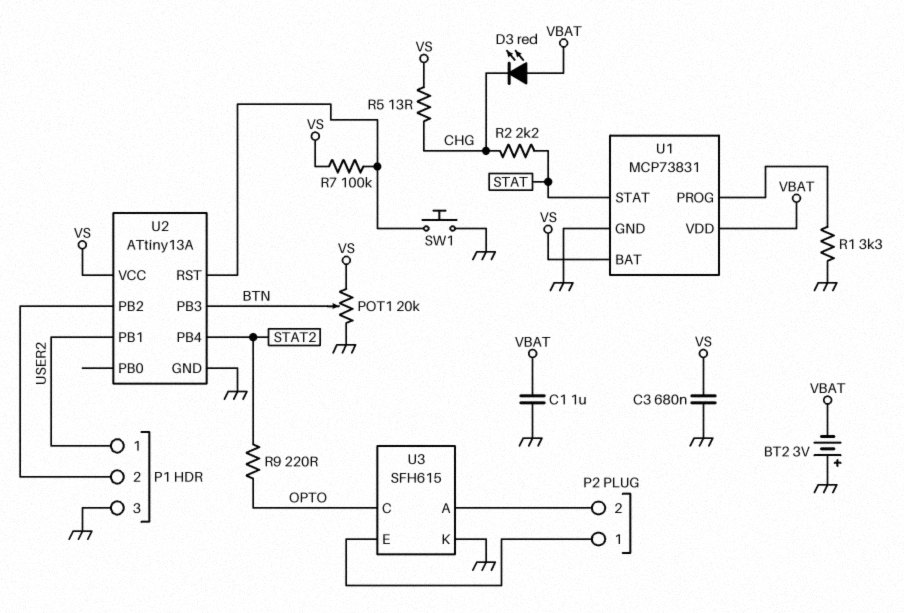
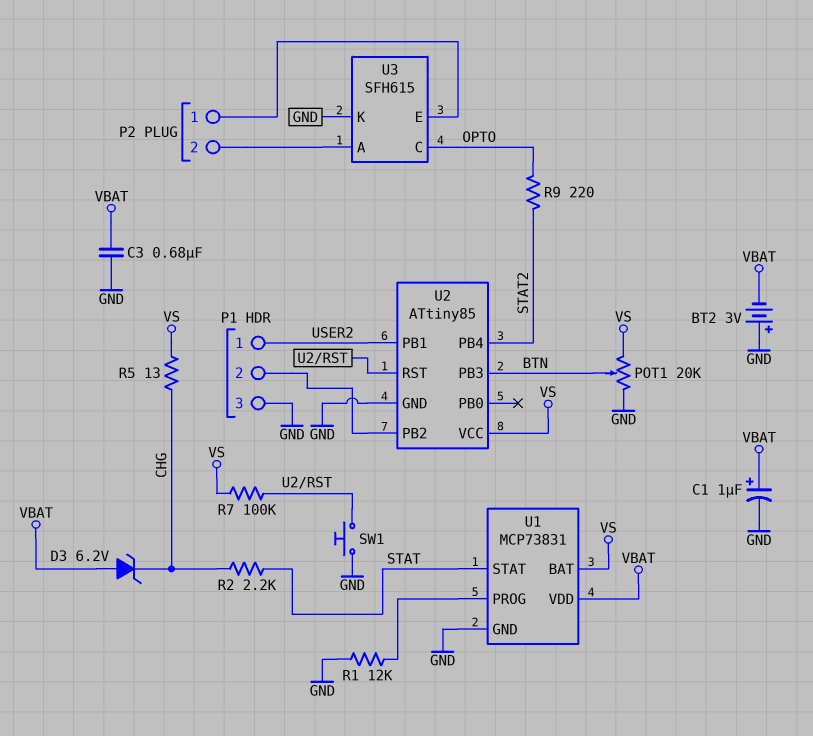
C1: 1uF (GND, VBAT) -> 1uF (plus VBAT, minus GND)
C3: 680nF (GND, VS) -> 680nF (GND, VBAT)
D3: LED red (A VBAT, K CHG) -> zener 6.2V (A VBAT, K CHG)
R1: 3.3k (GND, U1/PROG) -> 12k (GND, U1/PROG)
U2: ATtiny13A -> ATtiny85

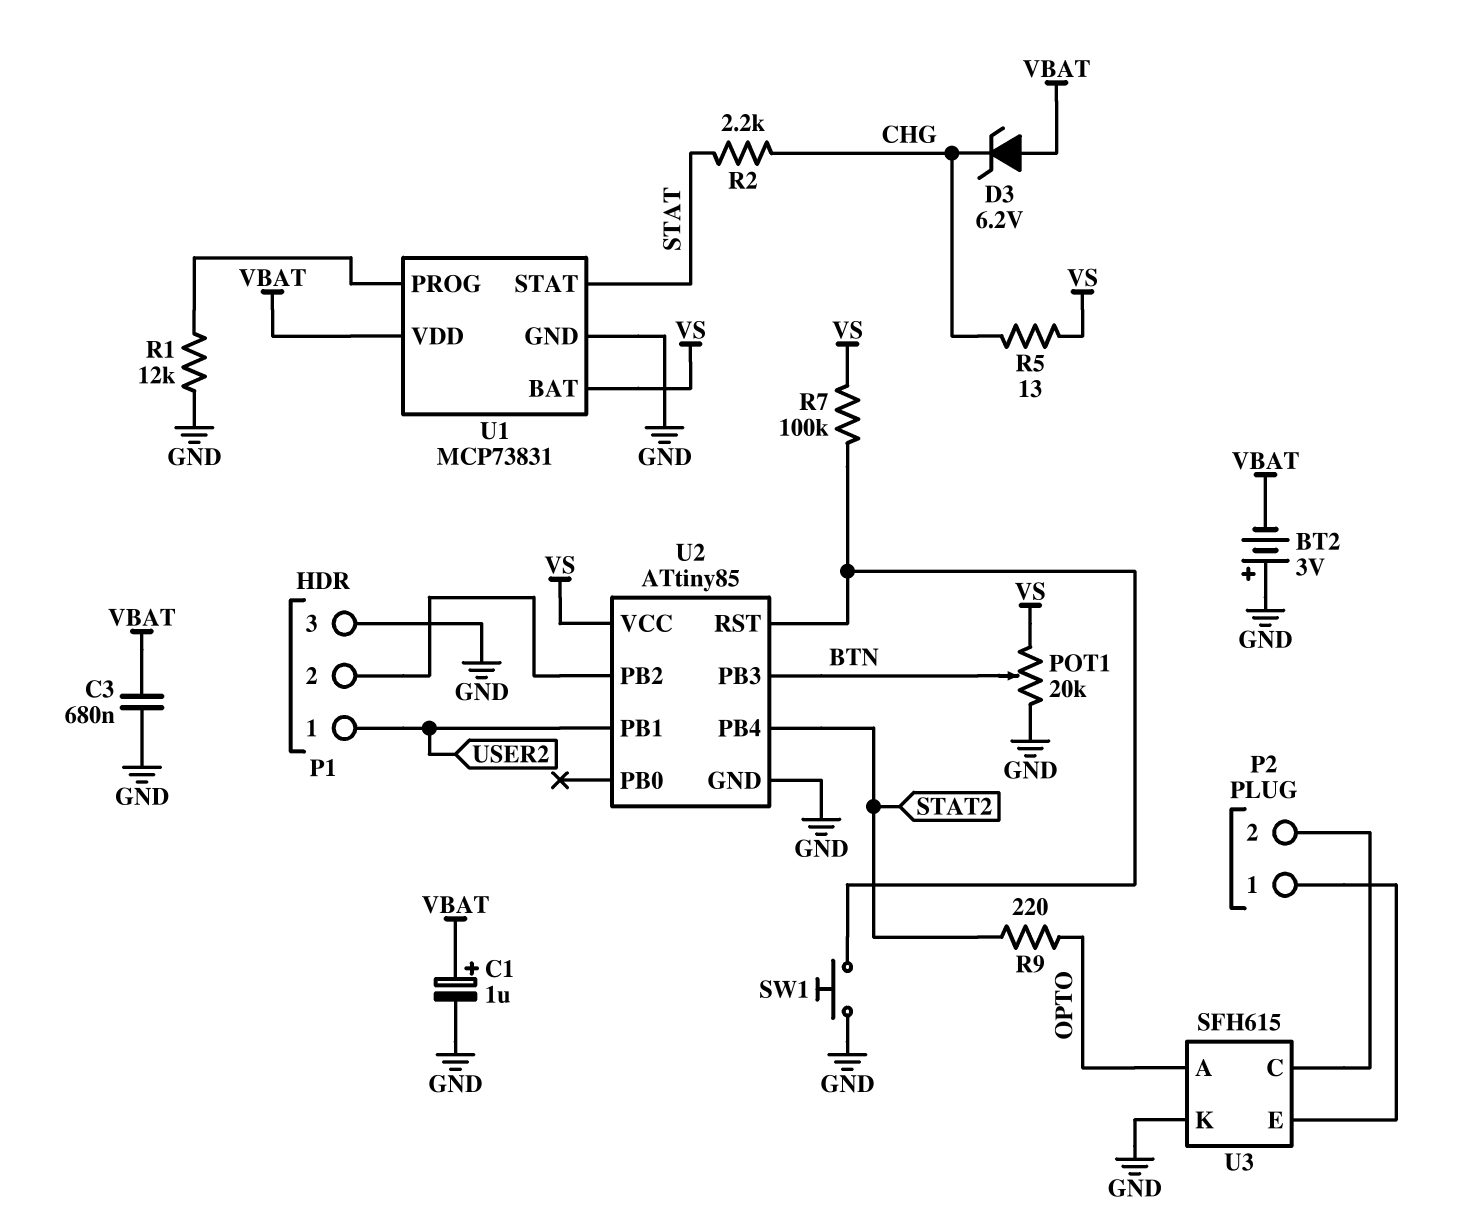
U3 pin A: P2/2 -> OPTO
U3 pin C: OPTO -> P2/2

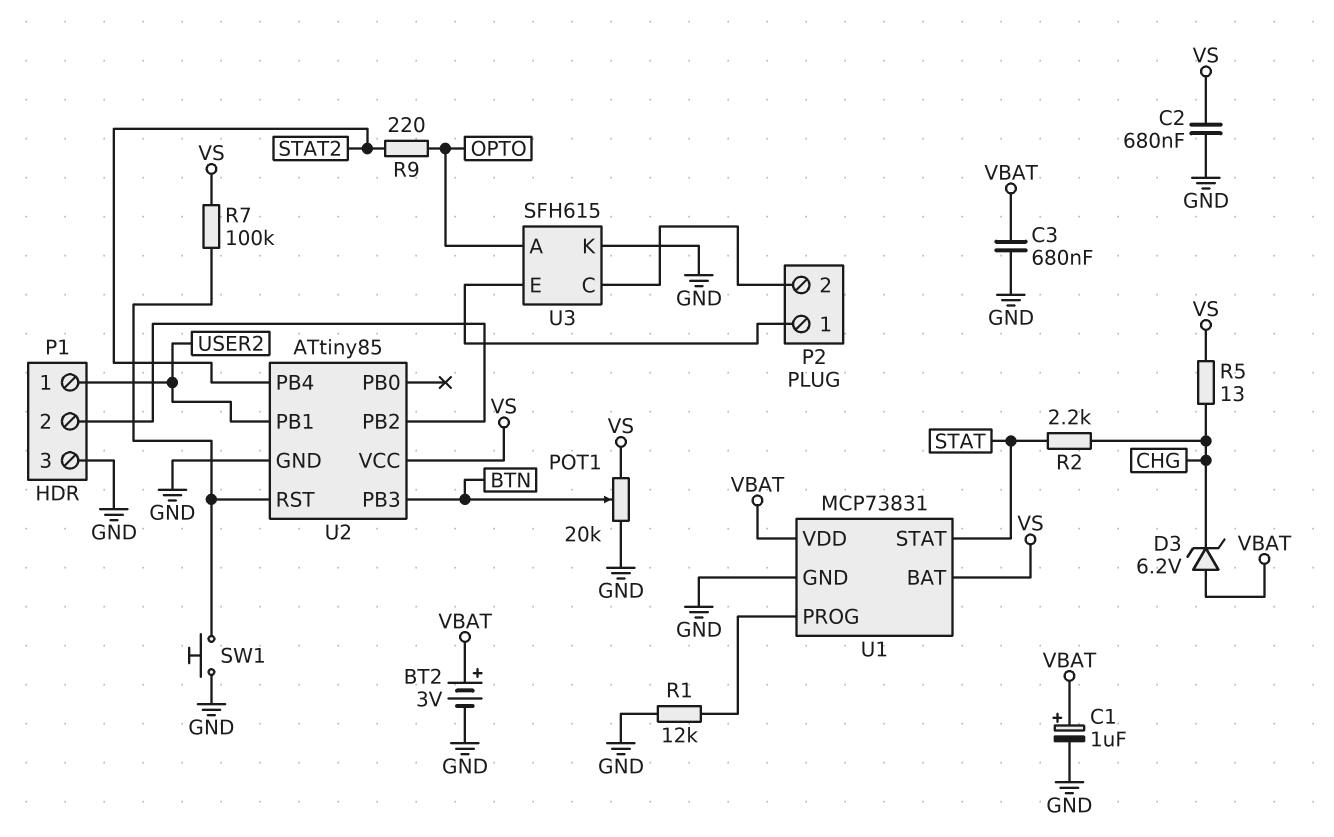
BT2: 3V (plus GND, minus VBAT) -> 3V (plus VBAT, minus GND)
C2: none -> 680nF (GND, VS)

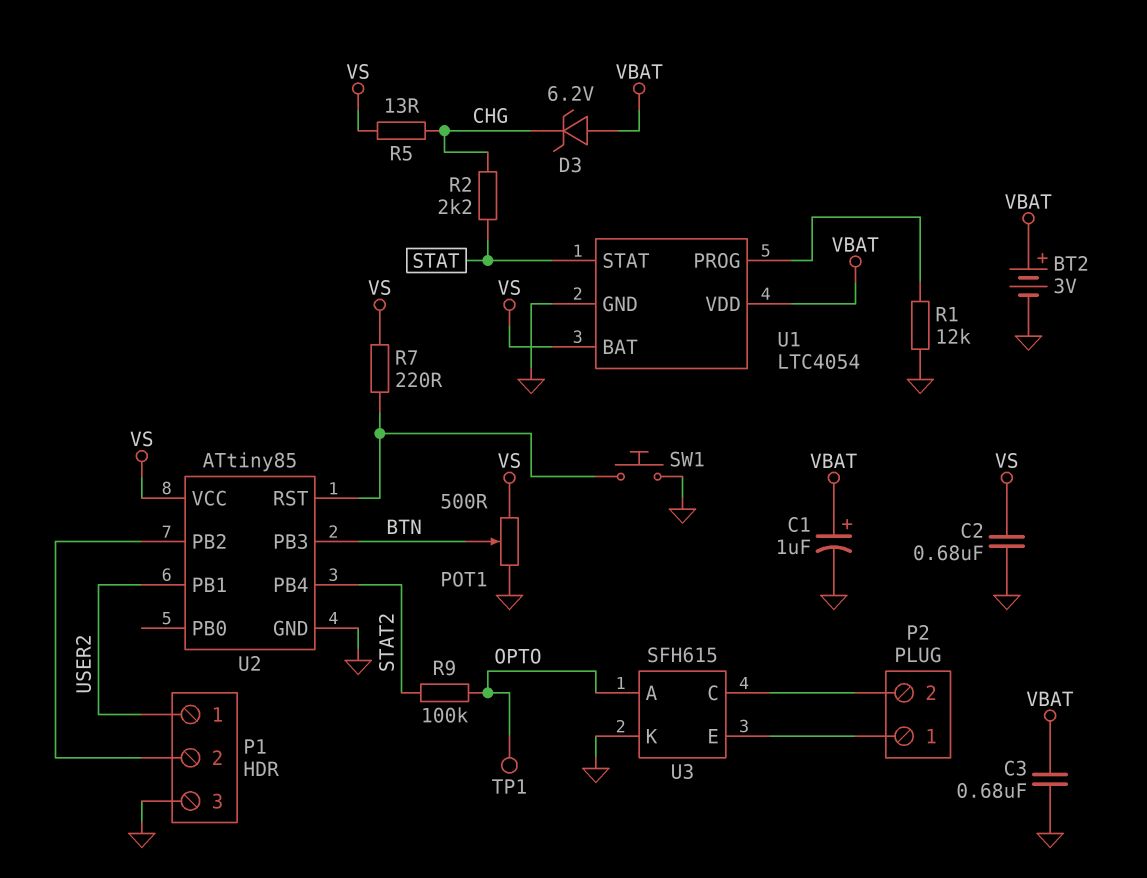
POT1: 20k (GND, VS, wiper BTN) -> 500 (GND, VS, wiper BTN)
R7: 100k (U2/RST, VS) -> 220 (U2/RST, VS)
R9: 220 (OPTO, STAT2) -> 100k (OPTO, STAT2)
TP1: none -> test point (OPTO)
U1: MCP73831 -> LTC4054

